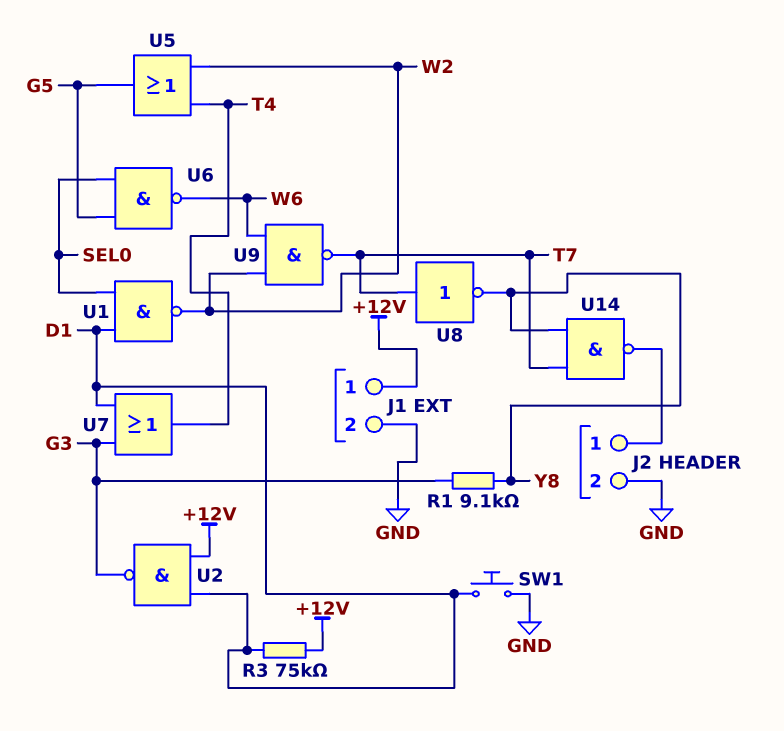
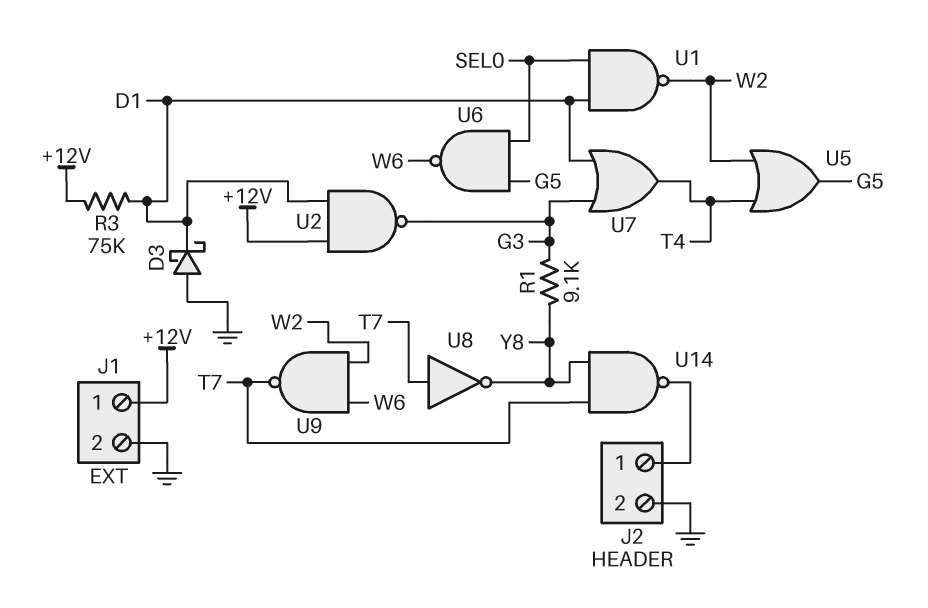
D3: none -> schottky (A GND, K D1)
SW1: button (D1, GND) -> none

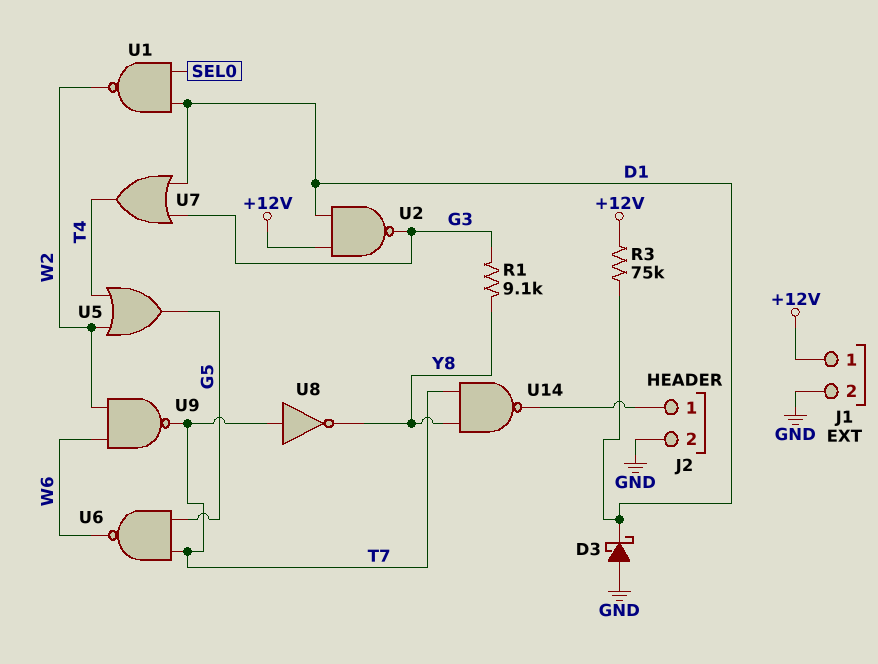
U6: NAND (in G5, in SEL0, out W6) -> NAND (in G5, in T7, out W6)

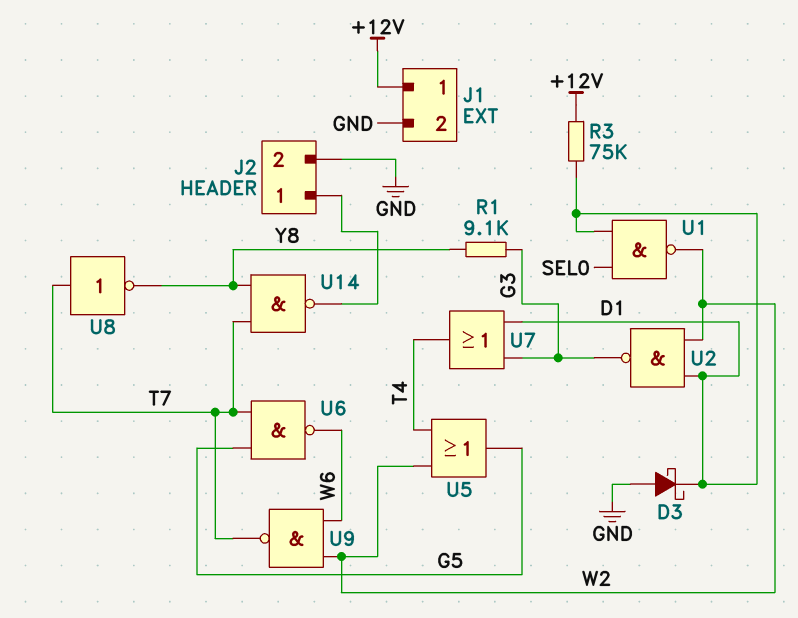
U2: NAND (in +12V, in D1, out G3) -> NAND (in D1, in W2, out G3)

